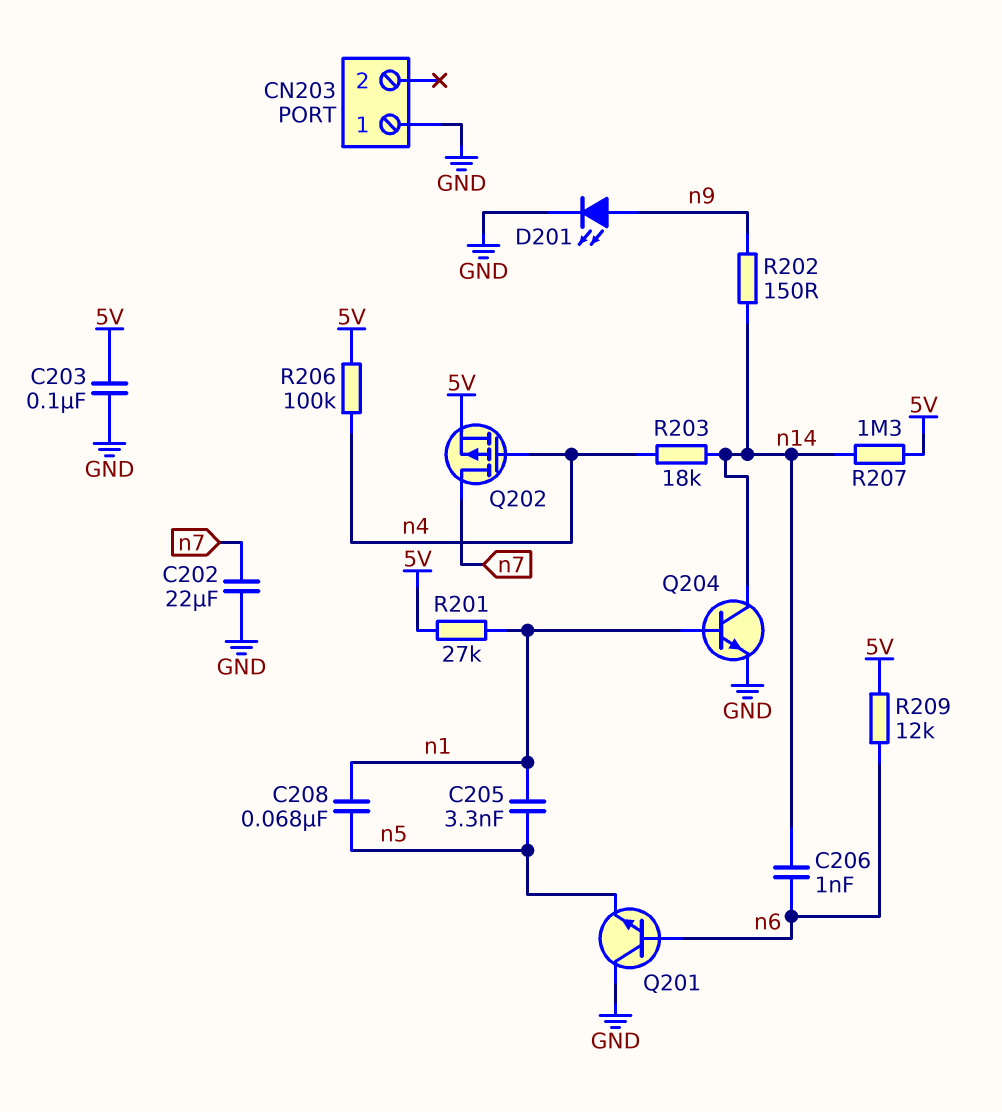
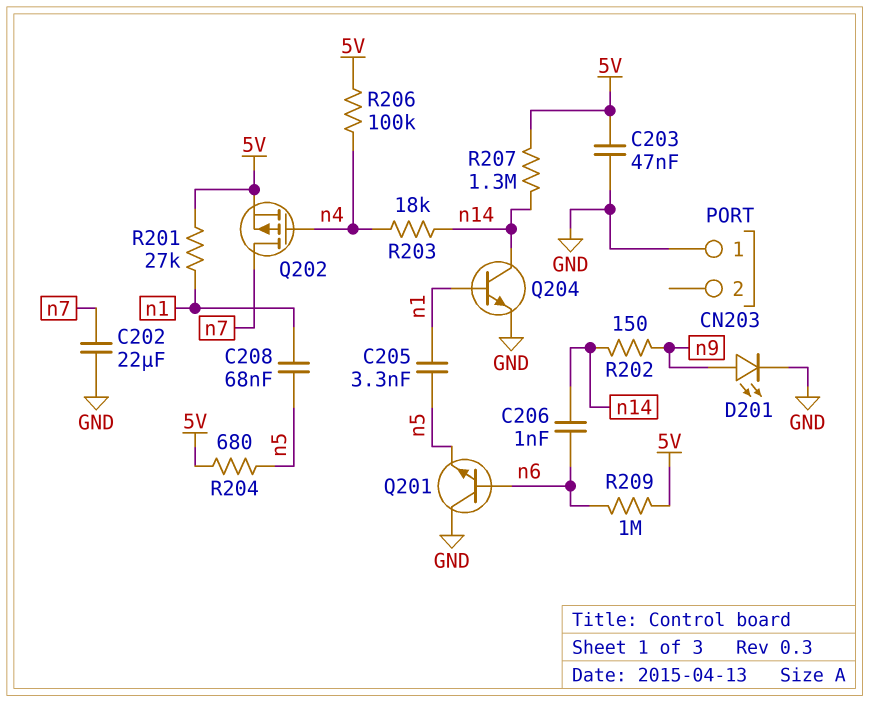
C203: 100nF (5V, GND) -> 47nF (5V, GND)
R204: none -> 680 (5V, n5)
R209: 12k (5V, n6) -> 1M (5V, n6)

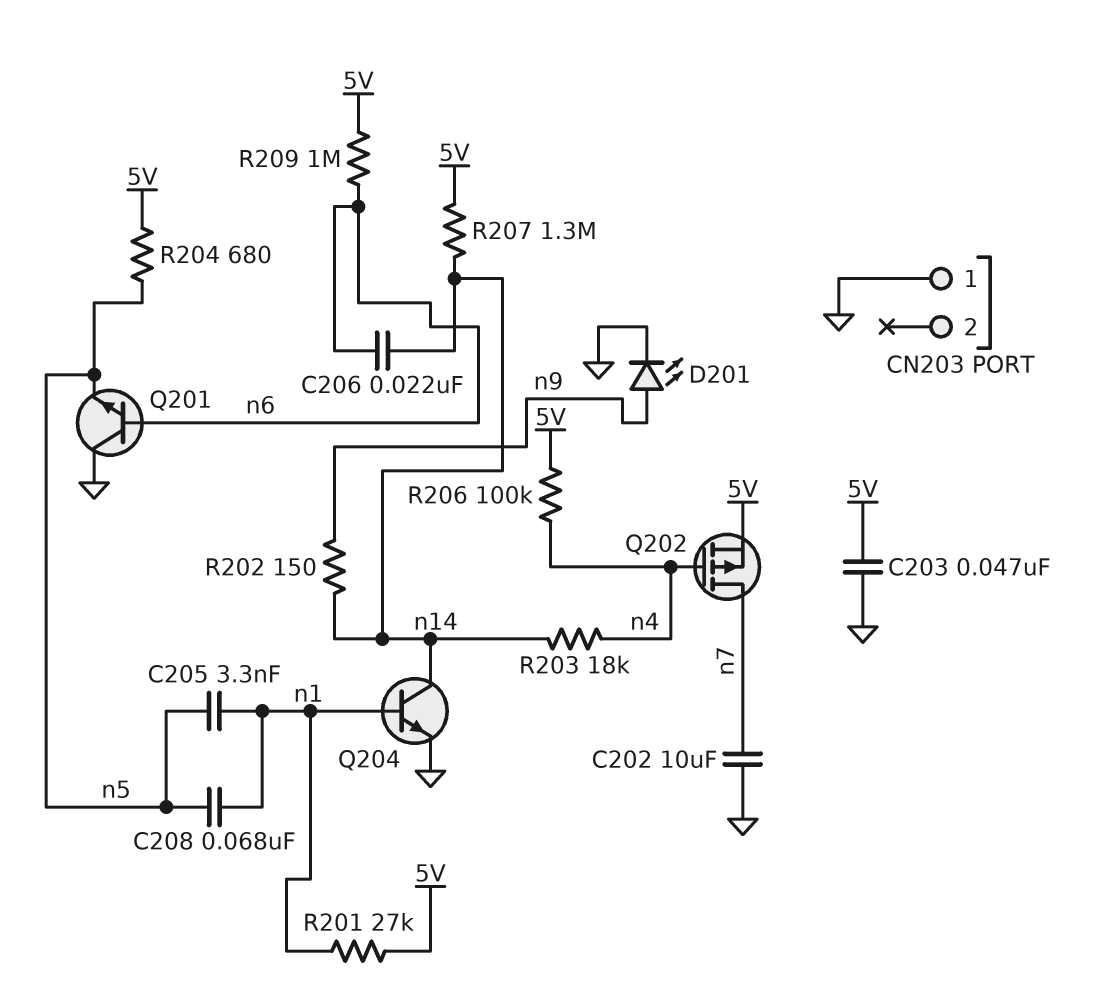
C202: 22uF (GND, n7) -> 10uF (GND, n7)
C206: 1nF (n6, n14) -> 22nF (n6, n14)

